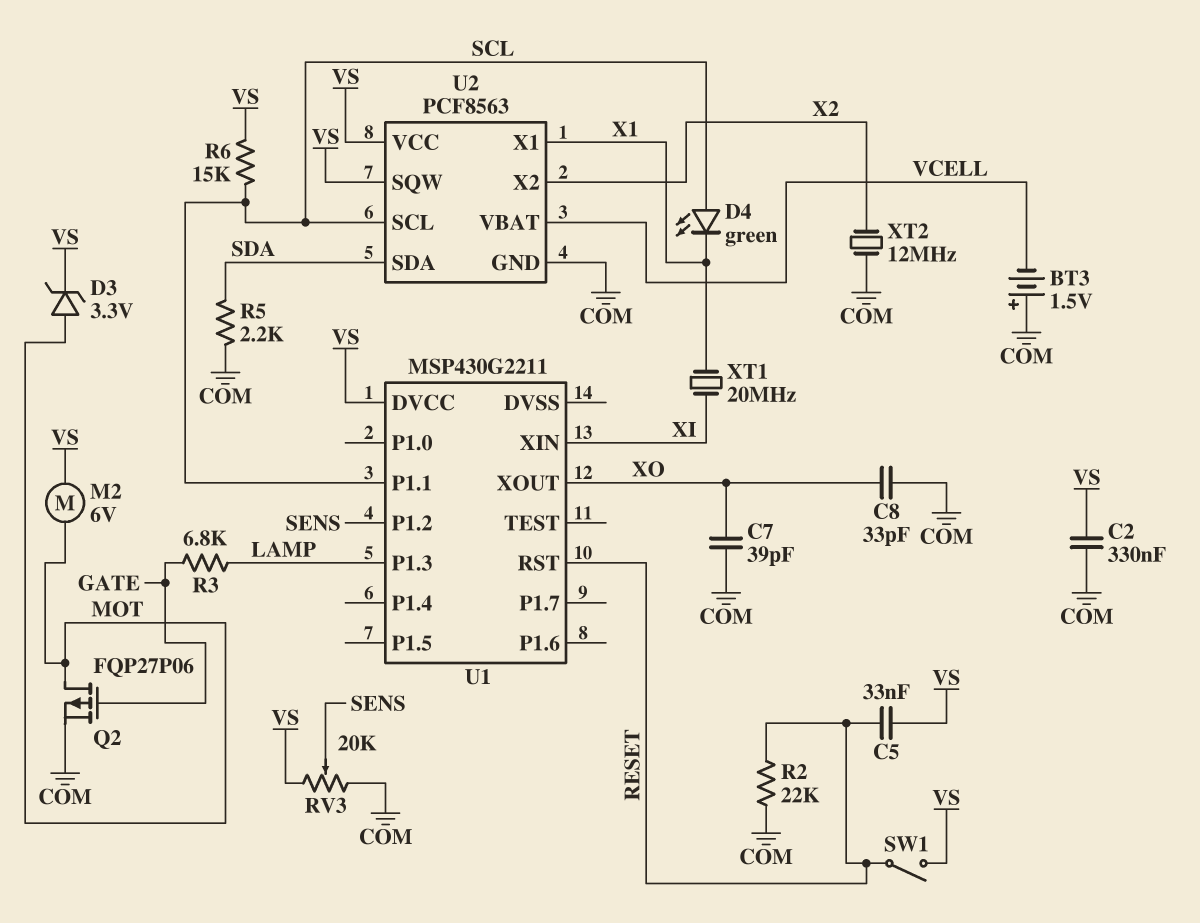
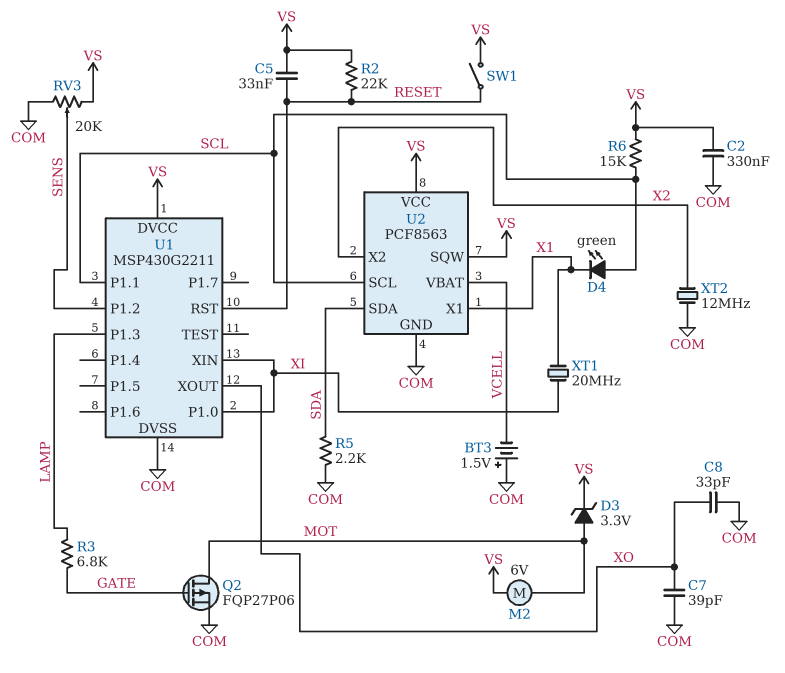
R2: 22k (COM, RESET) -> 22k (RESET, VS)
U1 pin DVSS: none -> COM
U1 pin P1.0: none -> XI

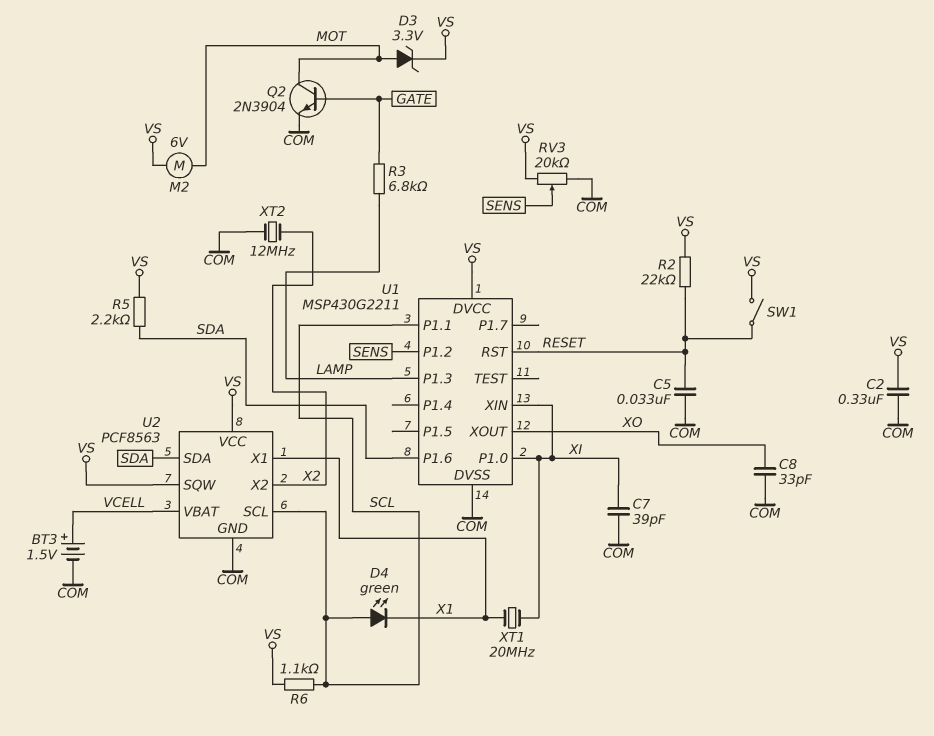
BT3: 1.5V (plus COM, minus VCELL) -> 1.5V (plus VCELL, minus COM)
C5: 33nF (RESET, VS) -> 33nF (COM, RESET)
C7: 39pF (COM, XO) -> 39pF (COM, XI)
Q2: PMOS FQP27P06 (G GATE, D MOT, S COM) -> NPN 2N3904 (B GATE, C MOT, E COM)
R5: 2.2k (COM, SDA) -> 2.2k (SDA, VS)
R6: 15k (SCL, VS) -> 1.1k (SCL, VS)
U1 pin P1.6: none -> SDA

